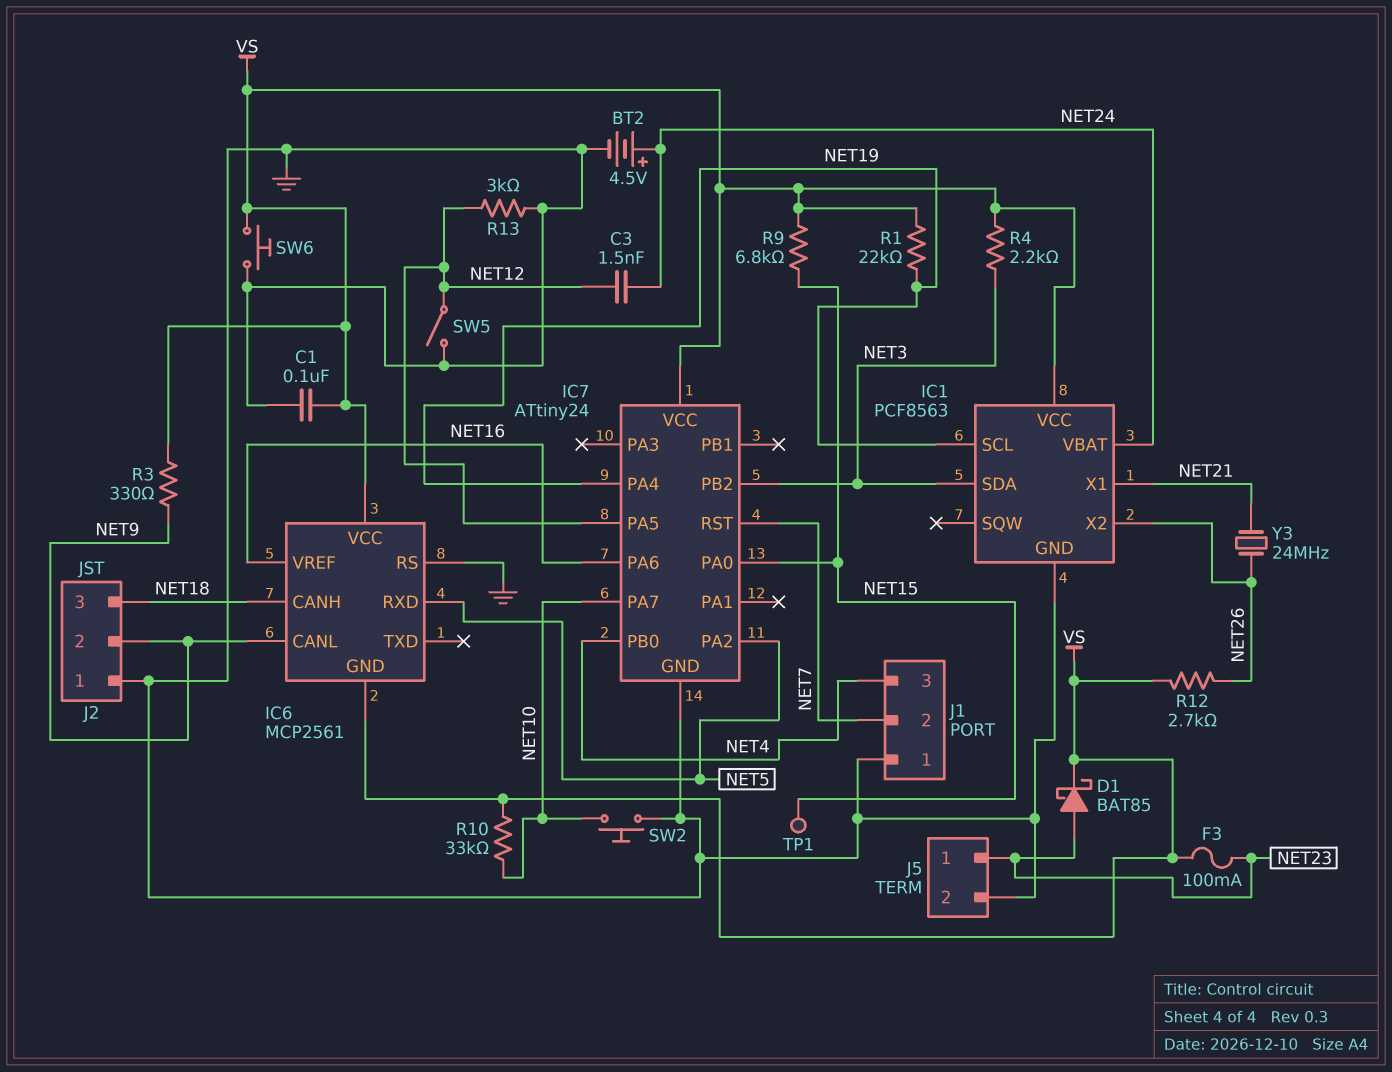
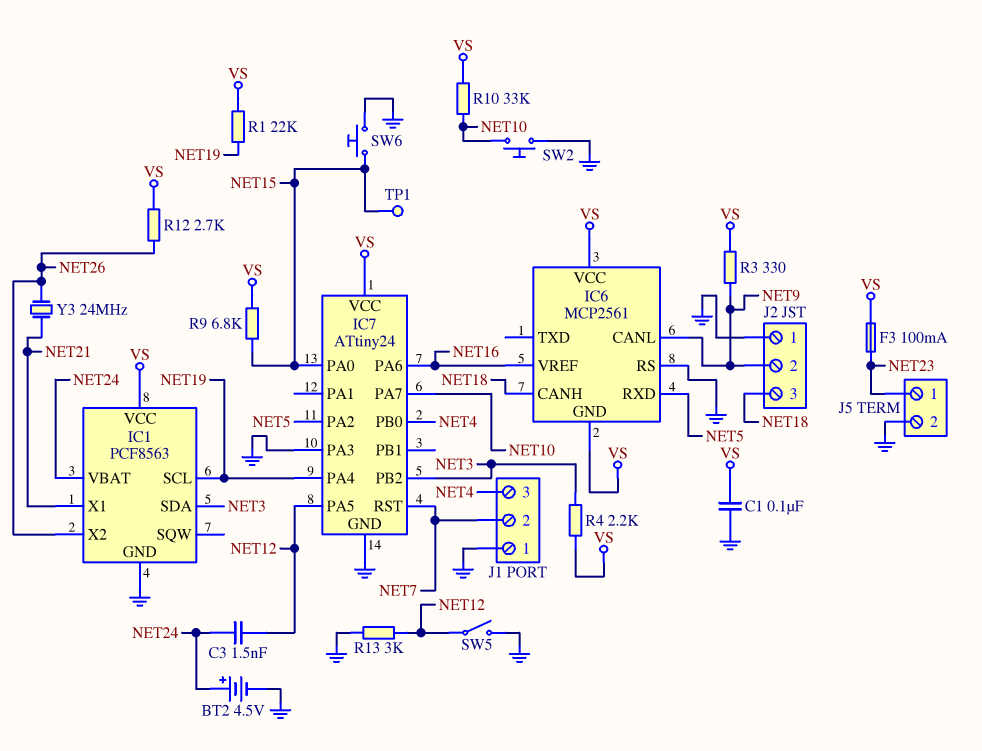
D1: schottky BAT85 (A NET23, K VS) -> none
IC7 pin PA3: none -> GND
SW6: button (GND, VS) -> button (GND, NET15)

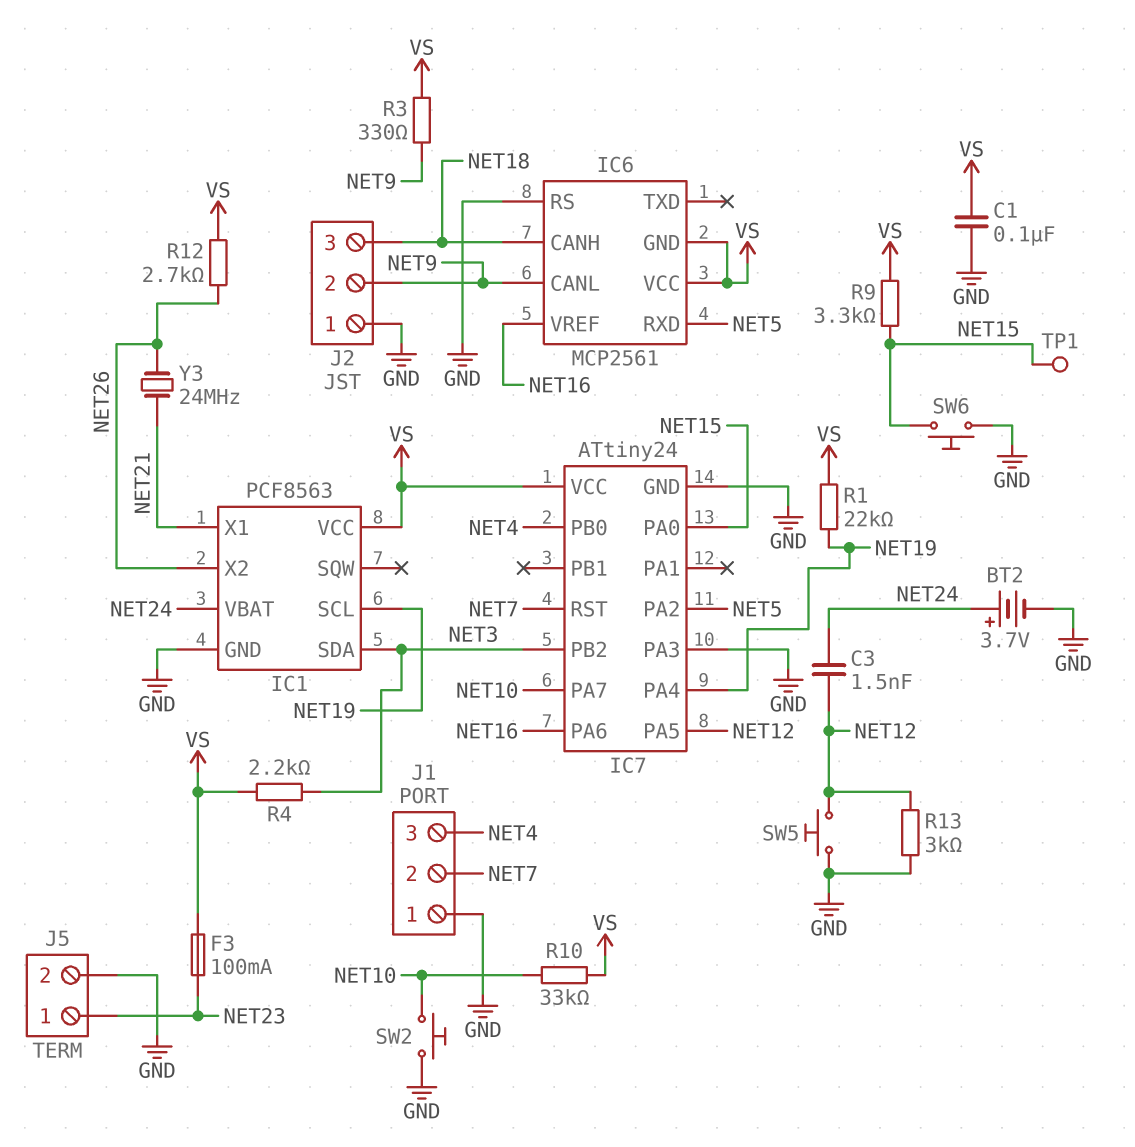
BT2: 4.5V (plus NET24, minus GND) -> 3.7V (plus NET24, minus GND)
R9: 6.8k (NET15, VS) -> 3.3k (NET15, VS)
SW5: switch (GND, NET12) -> button (GND, NET12)

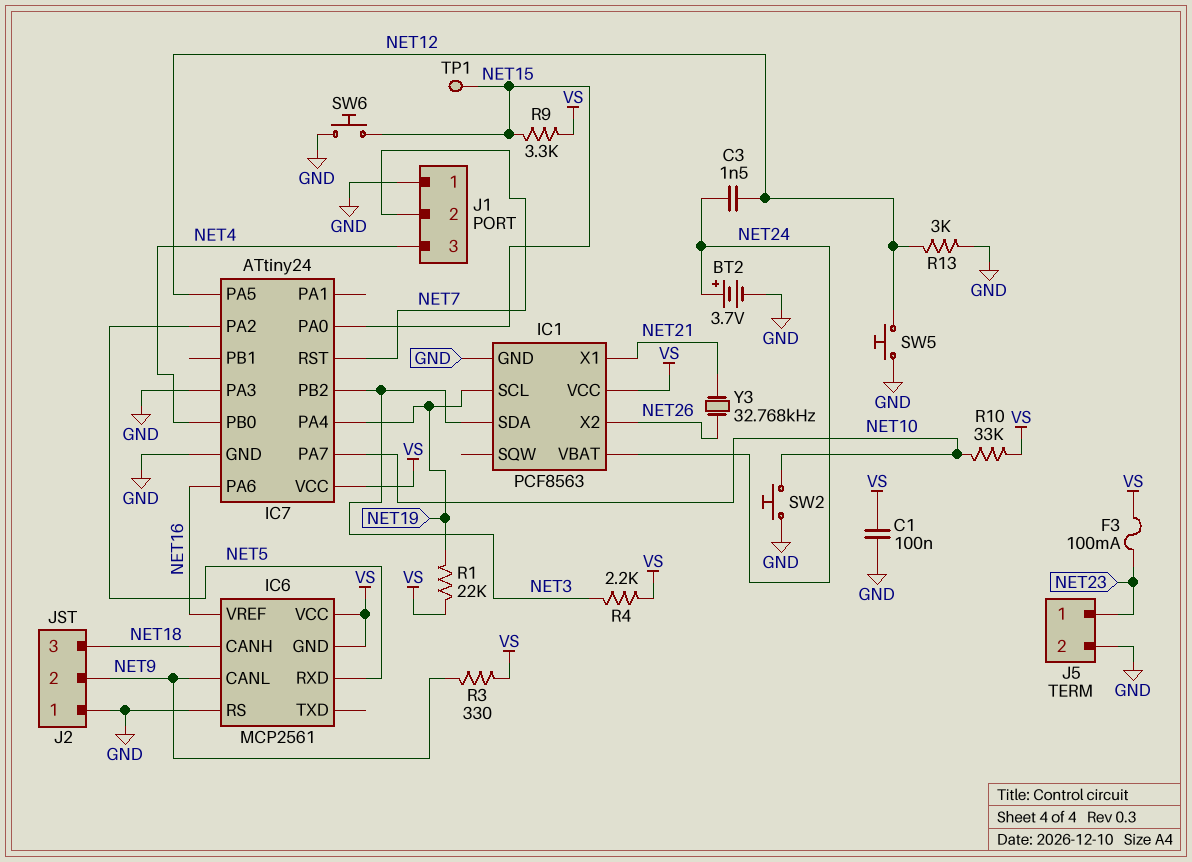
R12: 2.7k (NET26, VS) -> none
Y3: 24MHz (NET21, NET26) -> 32.768kHz (NET21, NET26)

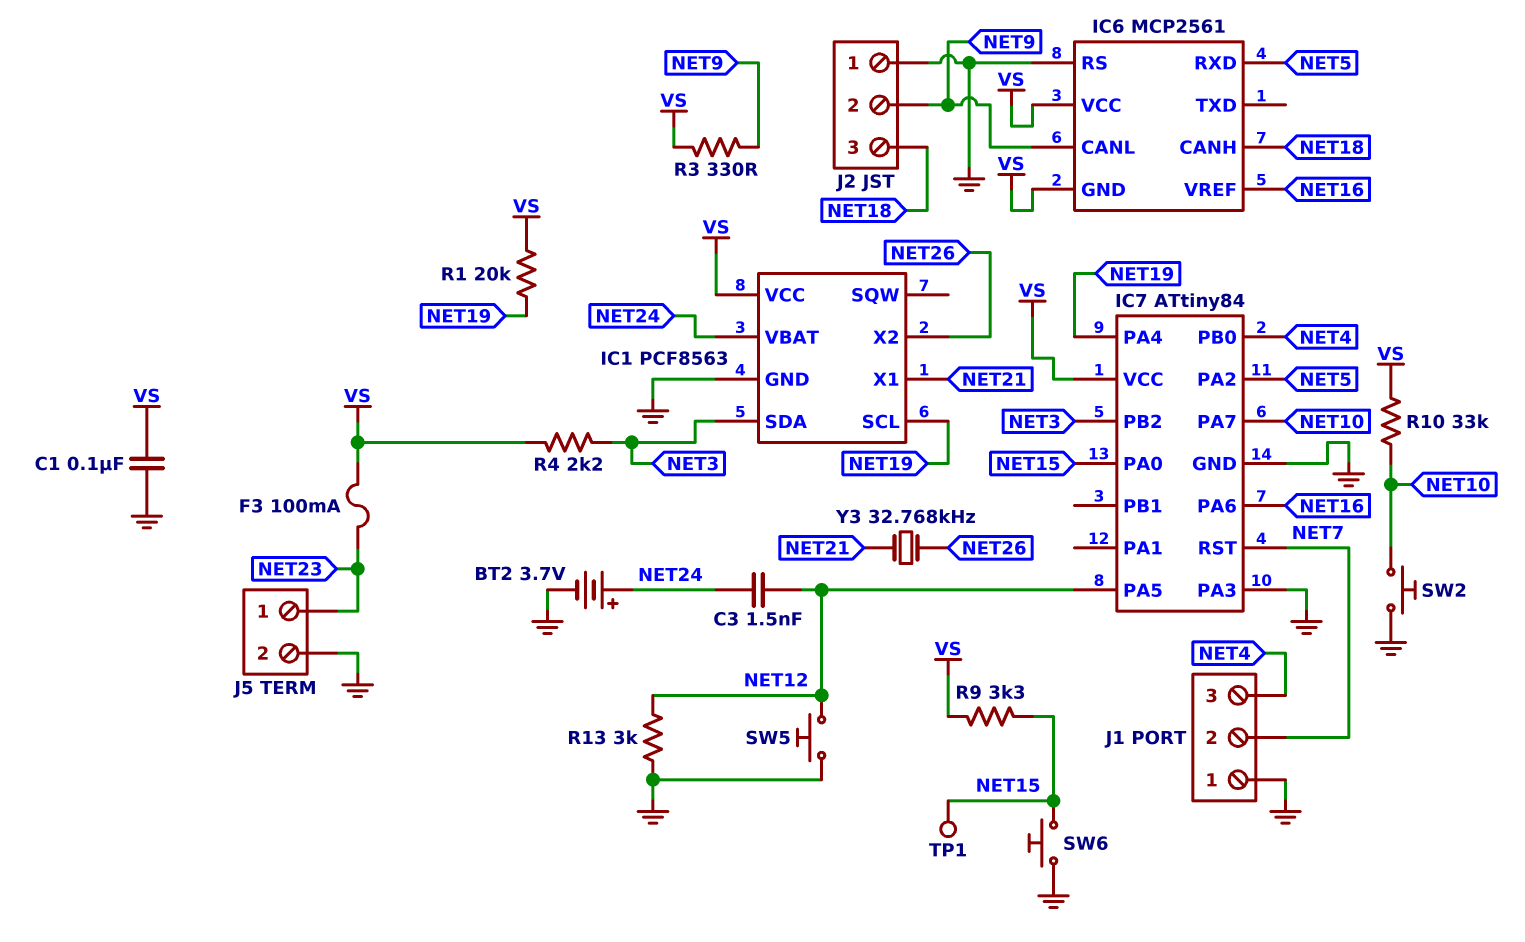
IC7: ATtiny24 -> ATtiny84
R1: 22k (NET19, VS) -> 20k (NET19, VS)

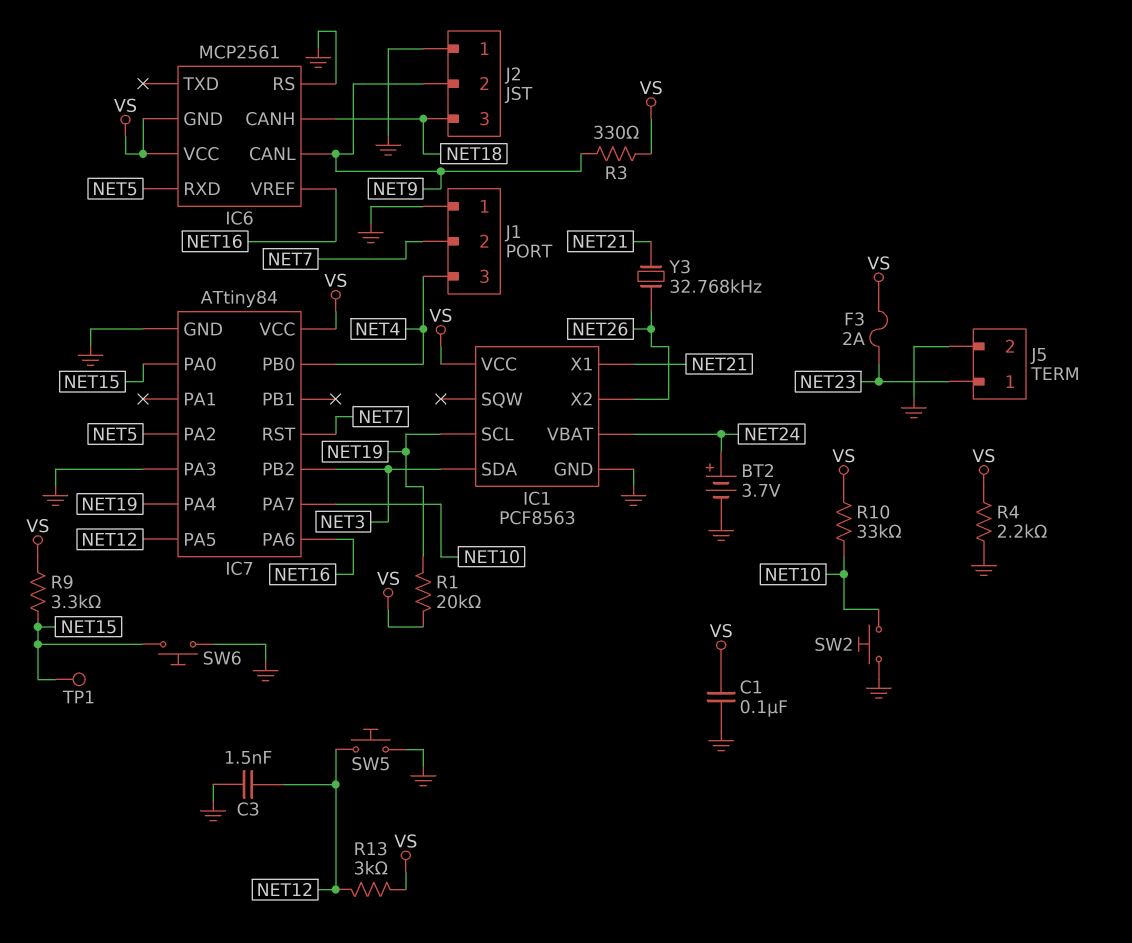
C3: 1.5nF (NET12, NET24) -> 1.5nF (GND, NET12)
F3: 100mA (NET23, VS) -> 2A (NET23, VS)
R4: 2.2k (NET3, VS) -> 2.2k (GND, VS)
R13: 3k (GND, NET12) -> 3k (NET12, VS)

